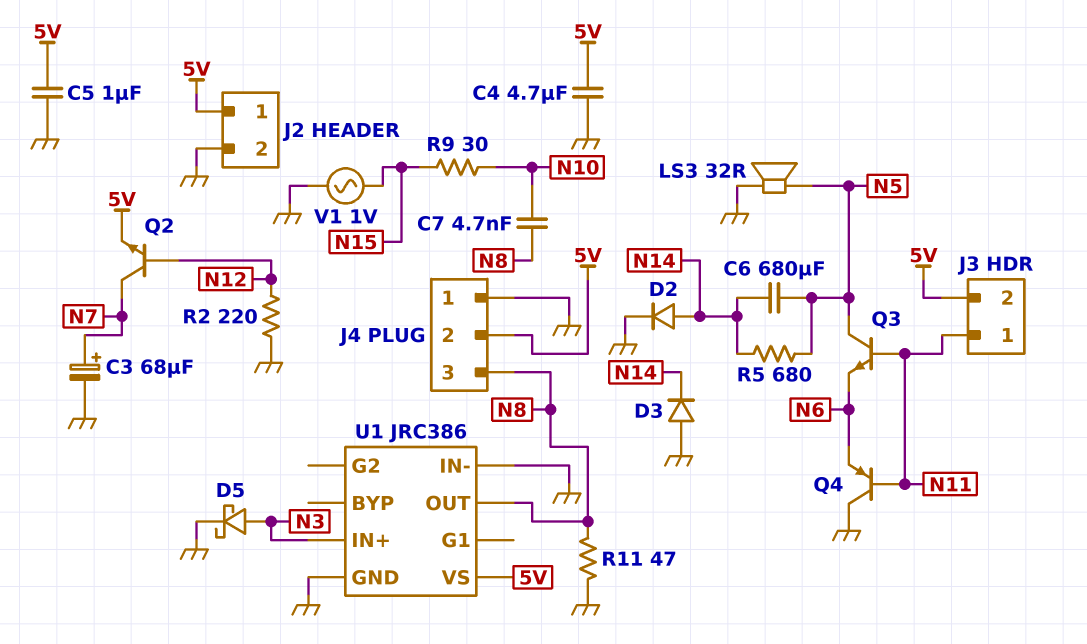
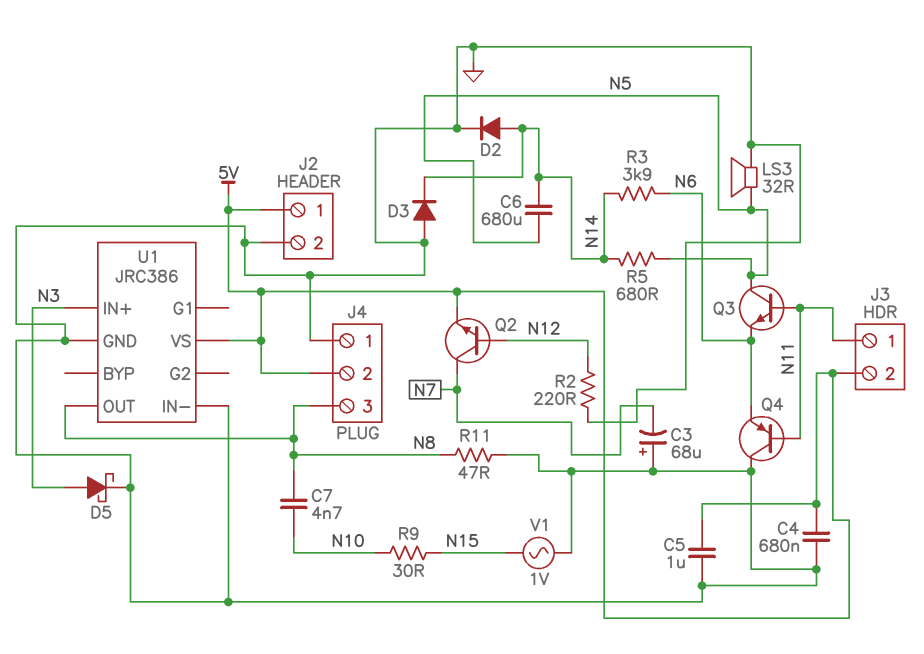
C3: 68uF (plus N7, minus GND) -> 68uF (plus GND, minus N7)
C4: 4.7uF (5V, GND) -> 680nF (5V, GND)
R3: none -> 3.9k (N6, N14)

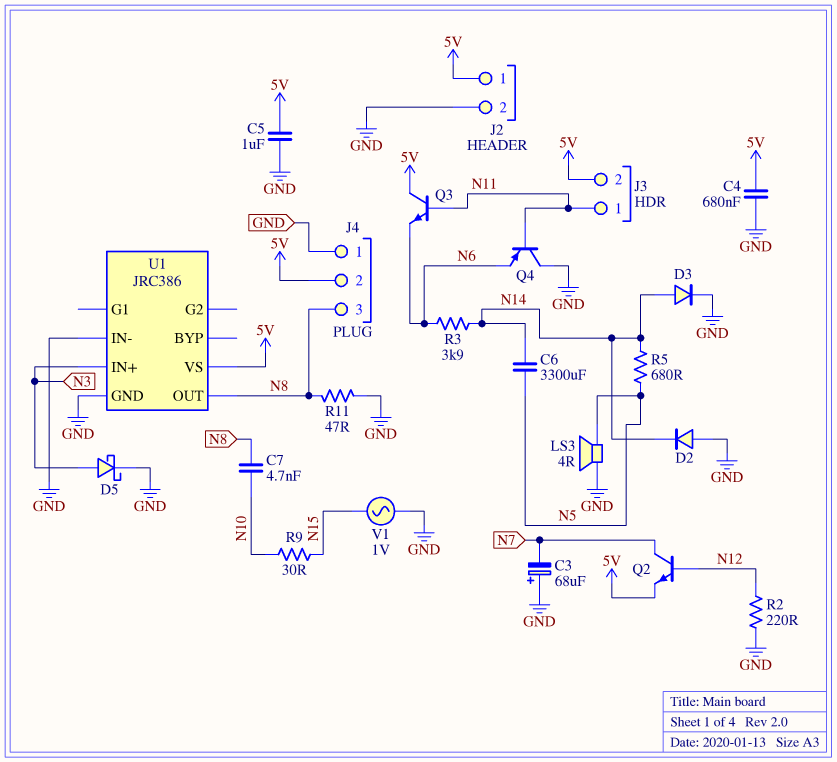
C6: 680uF (N5, N14) -> 3300uF (N5, N14)
D2: diode (A N14, K GND) -> diode (A GND, K N14)
D3: diode (A GND, K N14) -> diode (A N14, K GND)
LS3: speaker 32R (GND, N5) -> speaker 4R (GND, N5)
Q3: NPN (B N11, C N5, E N6) -> NPN (B N11, C 5V, E N6)

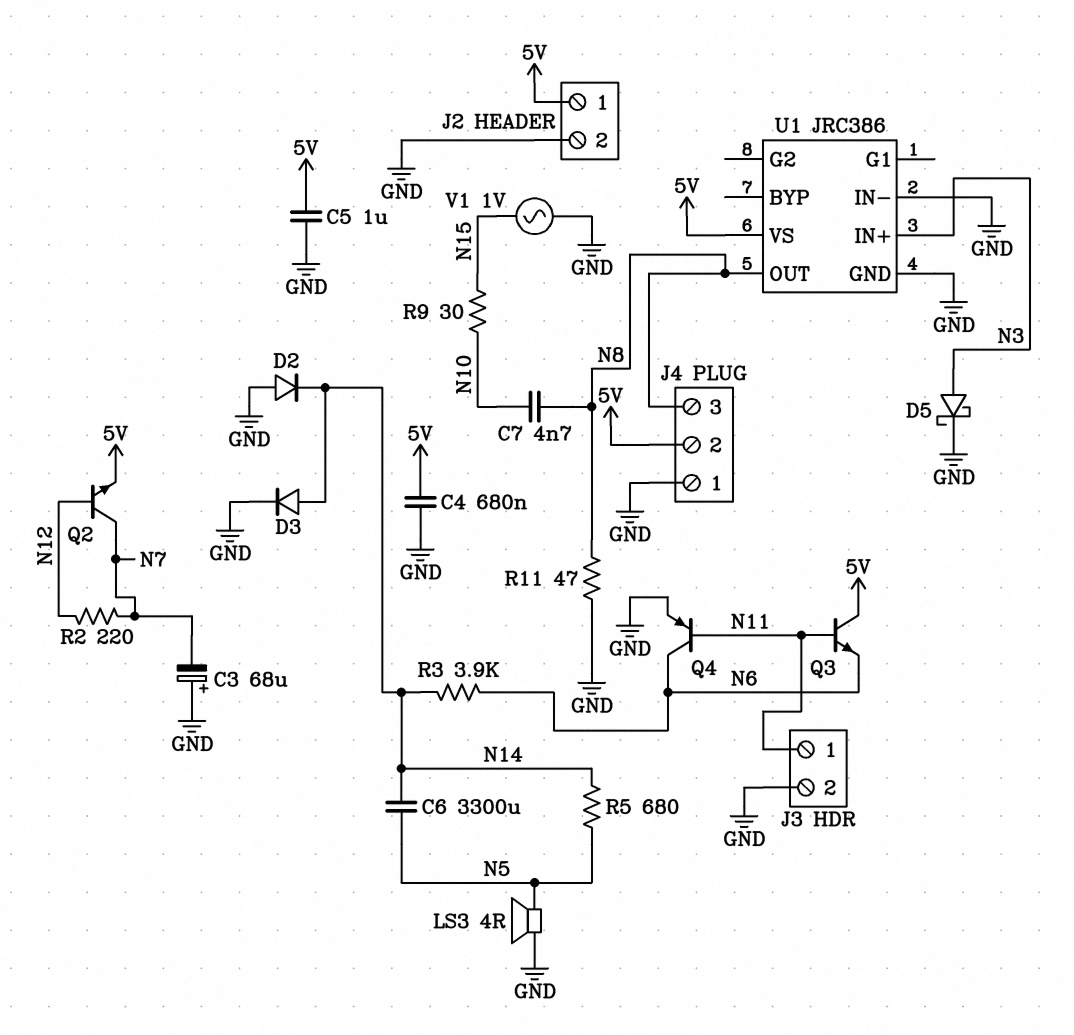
J3 pin 2: 5V -> GND
Q4: PNP (B N11, C GND, E N6) -> PNP (B N11, C N6, E GND)
R2: 220 (GND, N12) -> 220 (N7, N12)

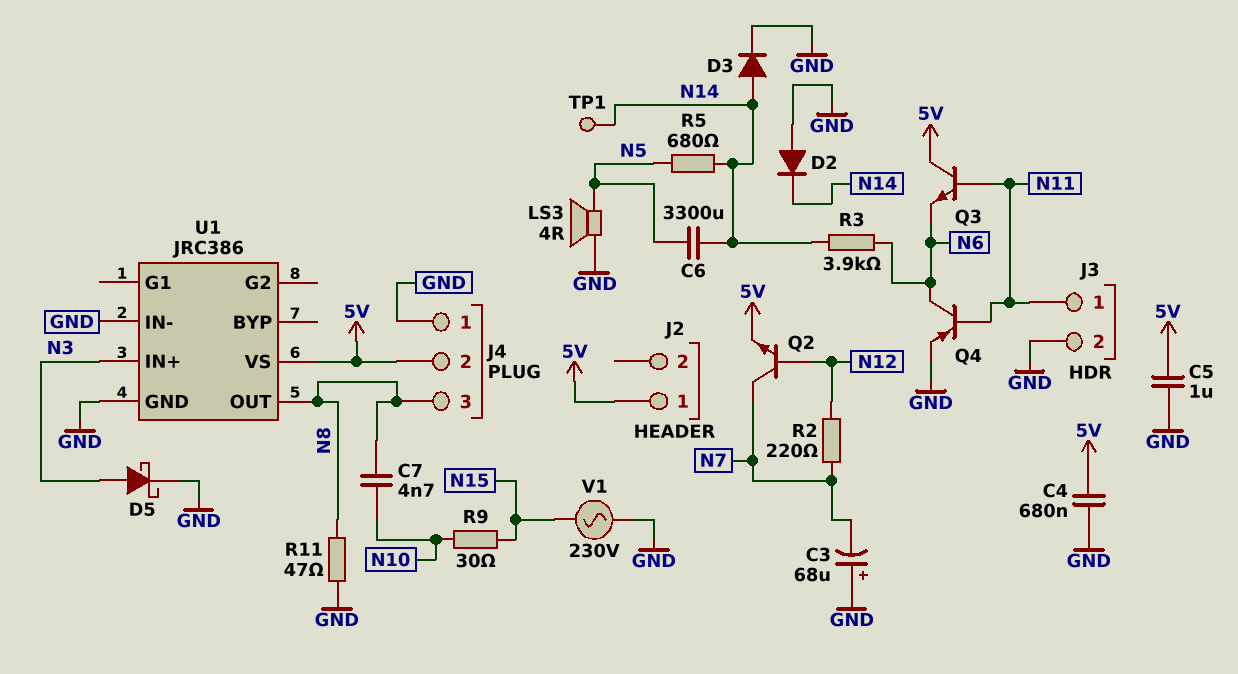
J2 pin 2: GND -> none
TP1: none -> test point (N14)
V1: AC 1V (GND, N15) -> AC 230V (GND, N15)

